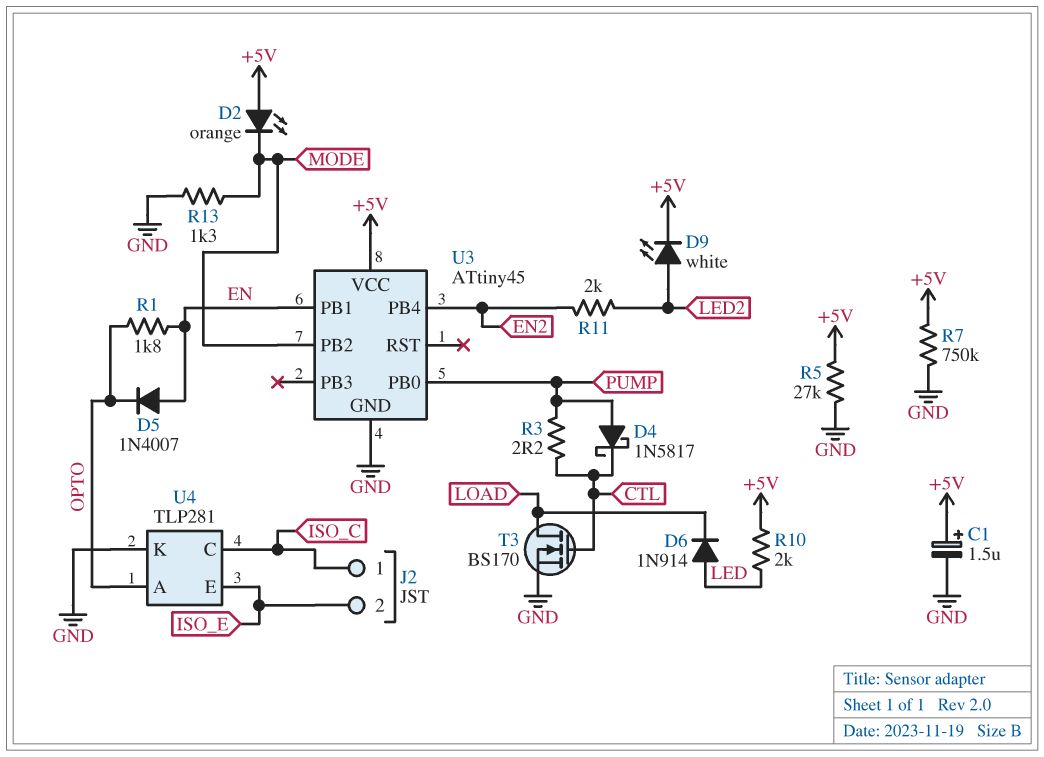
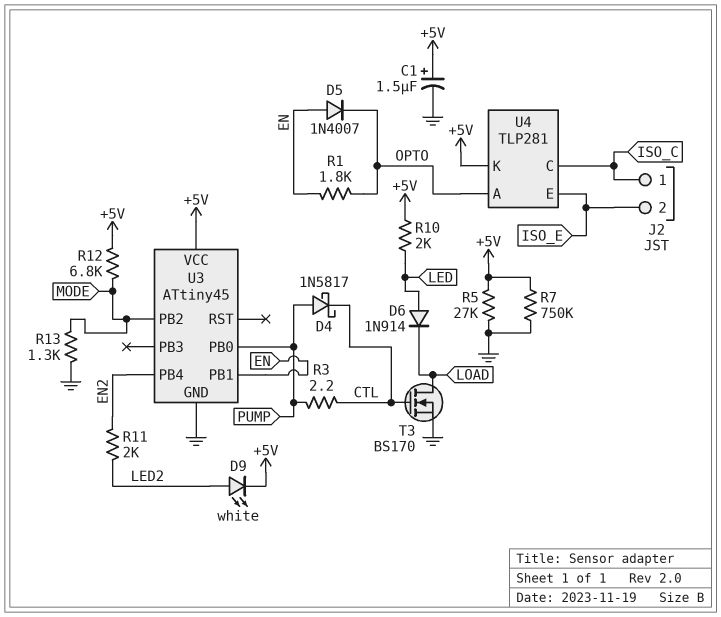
D2: LED orange (A +5V, K MODE) -> none
R12: none -> 6.8k (+5V, MODE)
U4 pin K: GND -> +5V

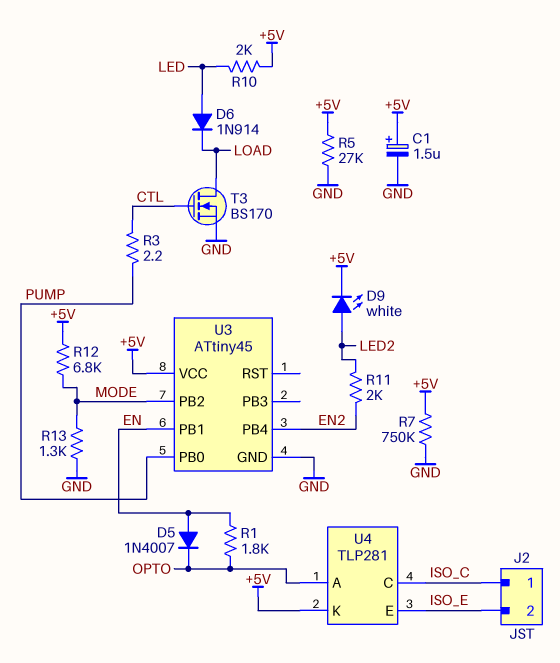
D4: schottky 1N5817 (A PUMP, K CTL) -> none

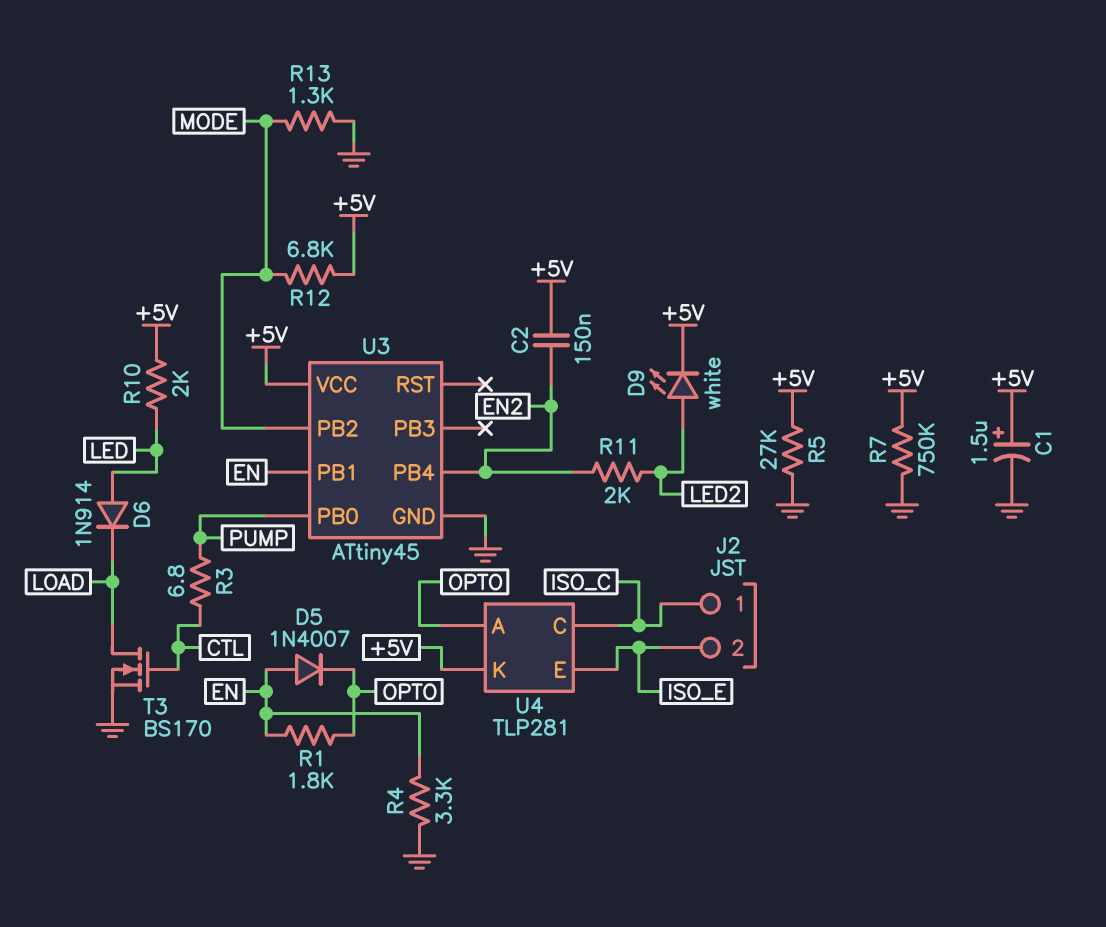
C2: none -> 150nF (+5V, EN2)
R3: 2.2 (CTL, PUMP) -> 6.8 (CTL, PUMP)
R4: none -> 3.3k (EN, GND)

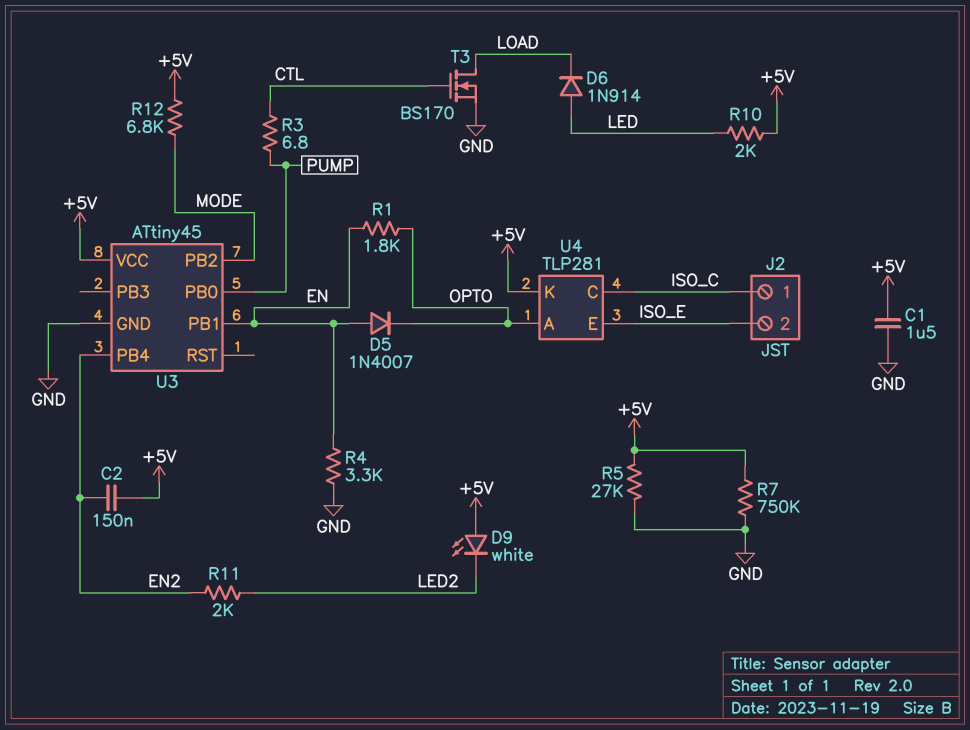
C1: 1.5uF (plus +5V, minus GND) -> 1.5uF (+5V, GND)
D9: LED white (A LED2, K +5V) -> LED white (A +5V, K LED2)
R13: 1.3k (GND, MODE) -> none

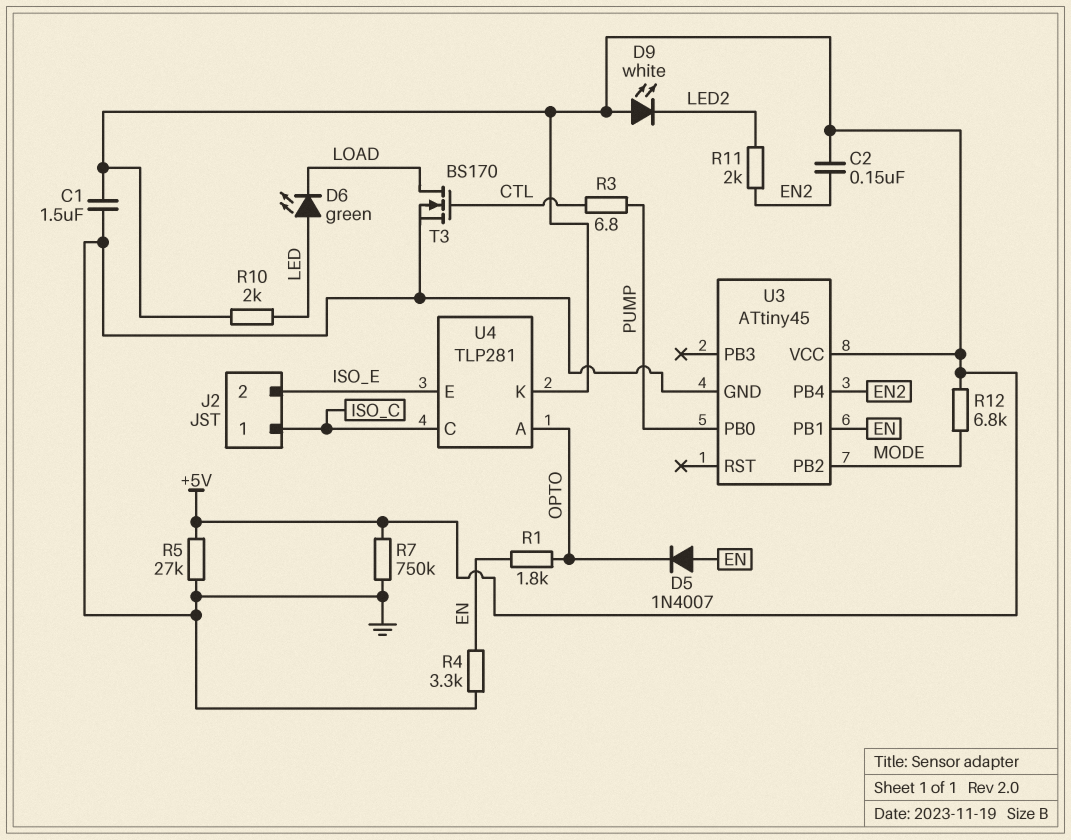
D6: diode 1N914 (A LED, K LOAD) -> LED green (A LED, K LOAD)

